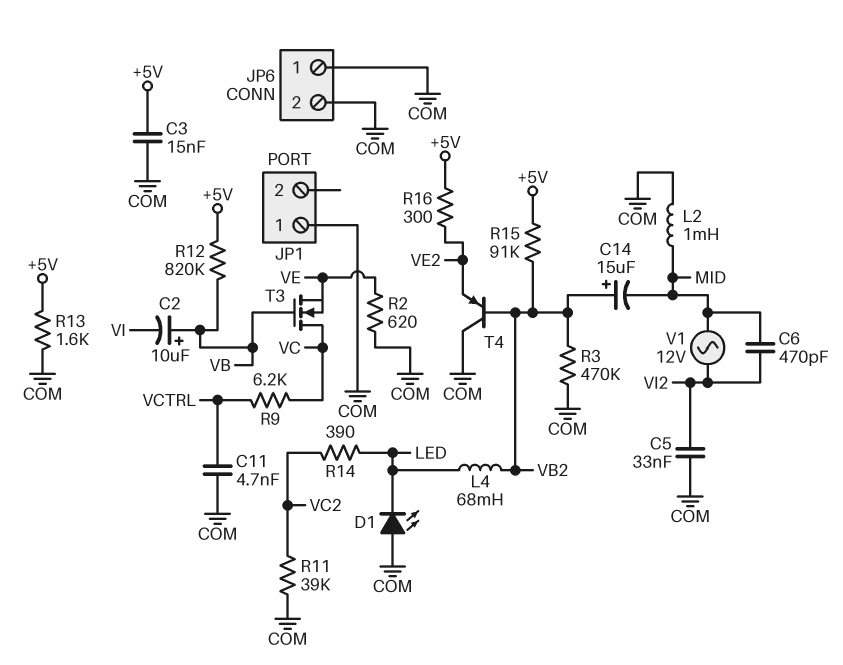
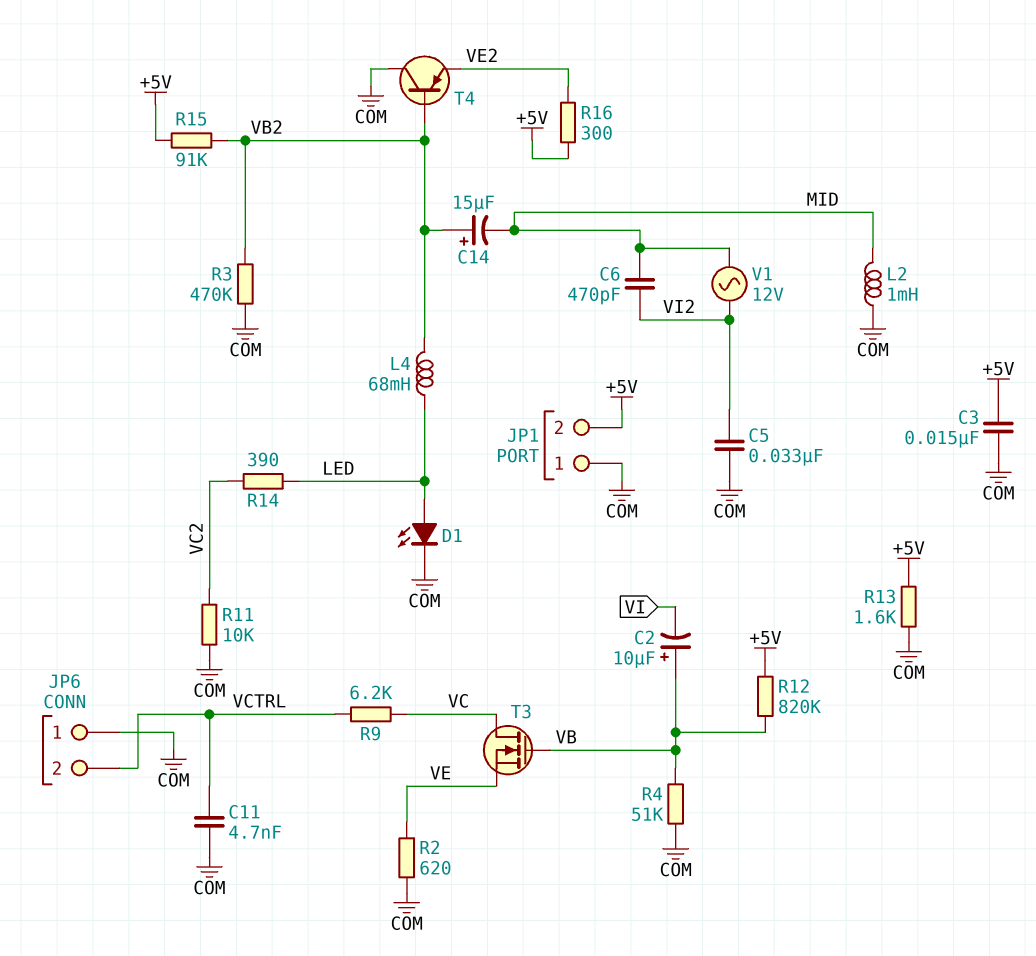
D1: LED (A COM, K LED) -> LED (A LED, K COM)
JP1 pin 2: none -> +5V
JP6 pin 2: COM -> VCTRL
R4: none -> 51k (COM, VB)
R11: 39k (COM, VC2) -> 10k (COM, VC2)

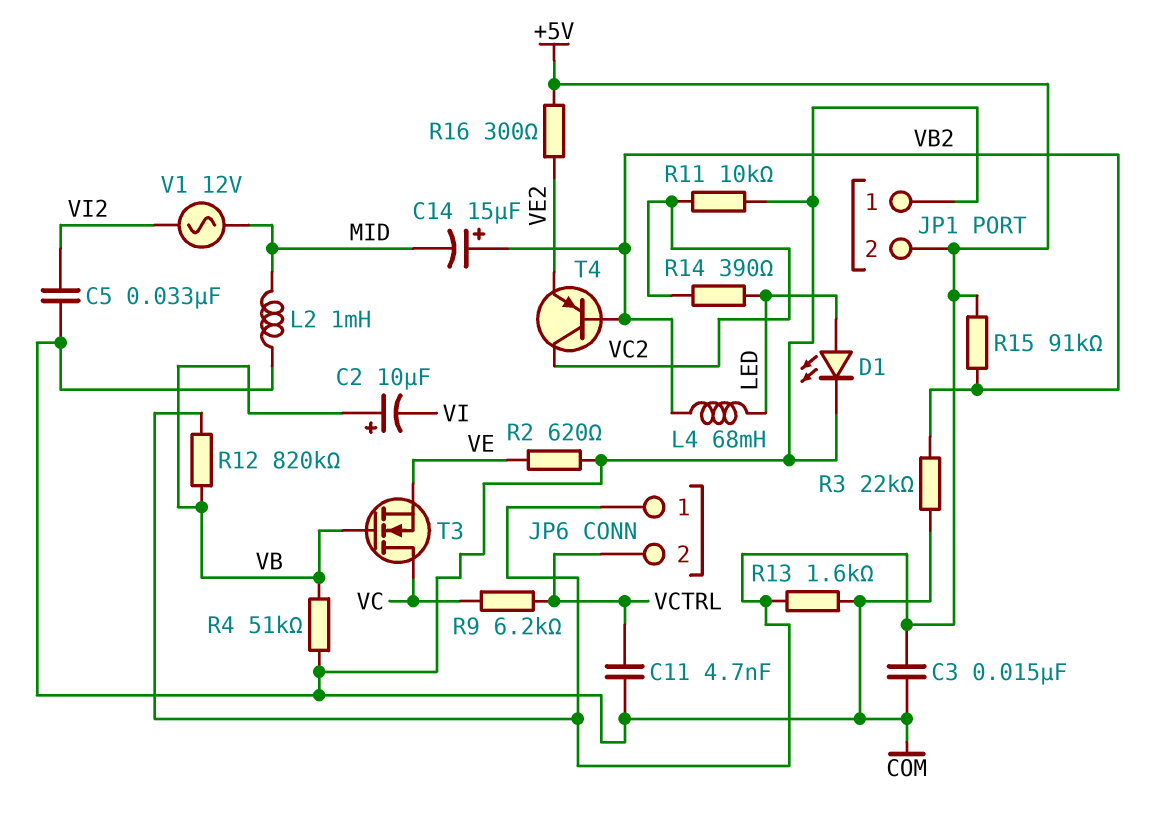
C6: 470pF (MID, VI2) -> none
JP6 pin 1: COM -> +5V
R3: 470k (COM, VB2) -> 22k (COM, VB2)
T4: PNP (B VB2, C COM, E VE2) -> PNP (B VB2, C VC2, E VE2)

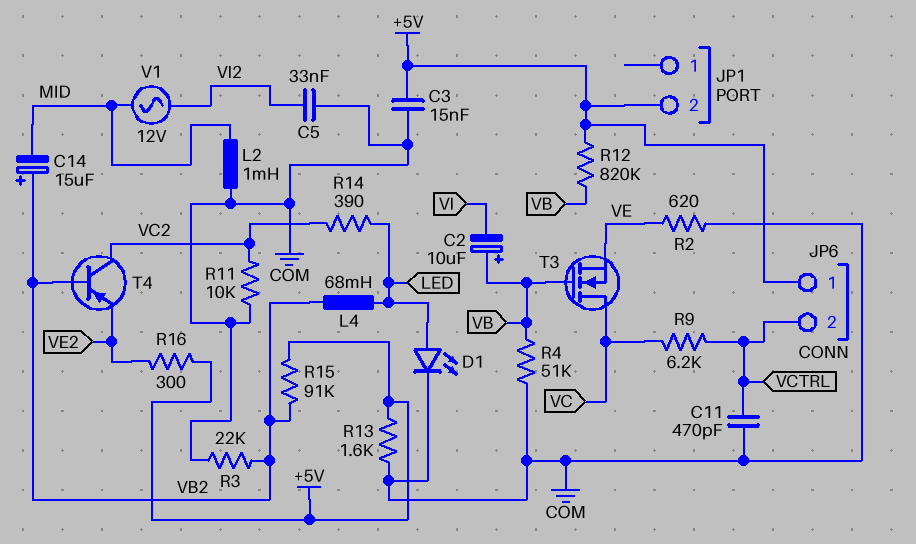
C11: 4.7nF (COM, VCTRL) -> 470pF (COM, VCTRL)
JP1 pin 1: COM -> none

